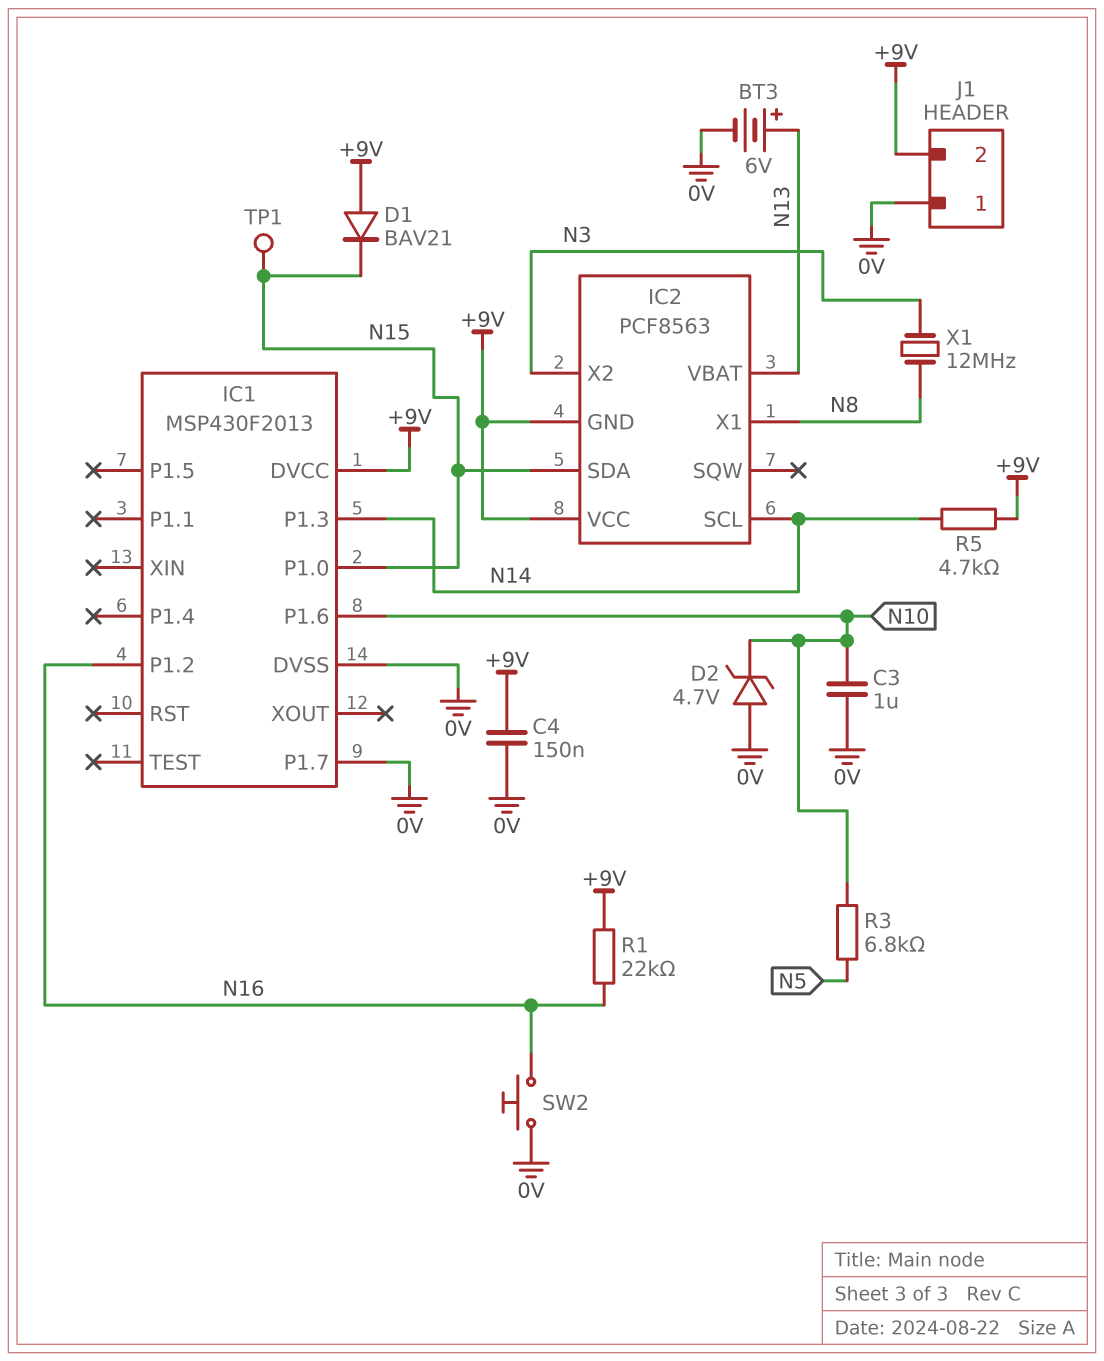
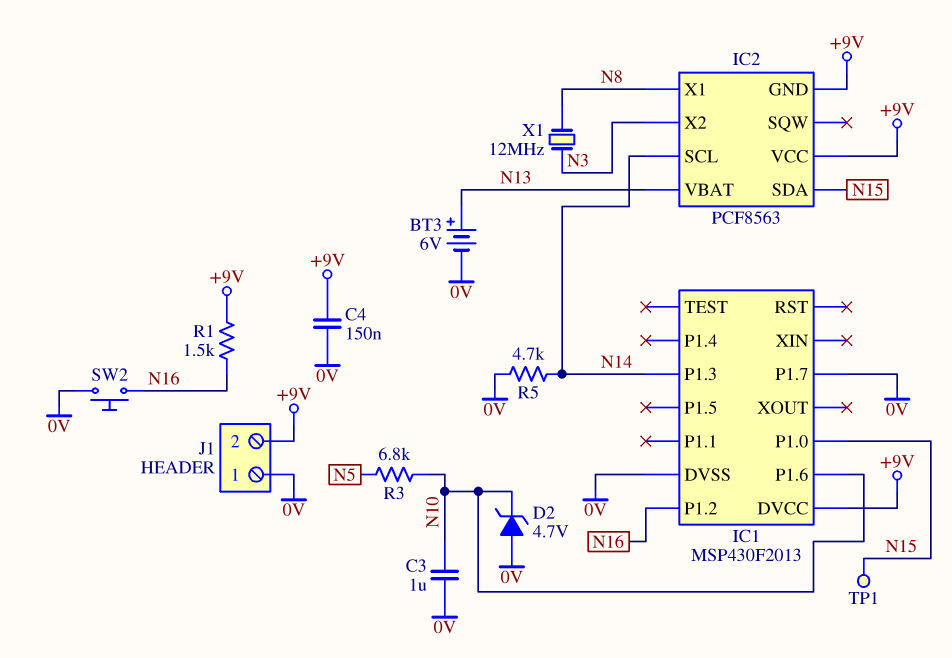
D1: diode BAV21 (A +9V, K N15) -> none
R1: 22k (+9V, N16) -> 1.5k (+9V, N16)
R5: 4.7k (+9V, N14) -> 4.7k (0V, N14)

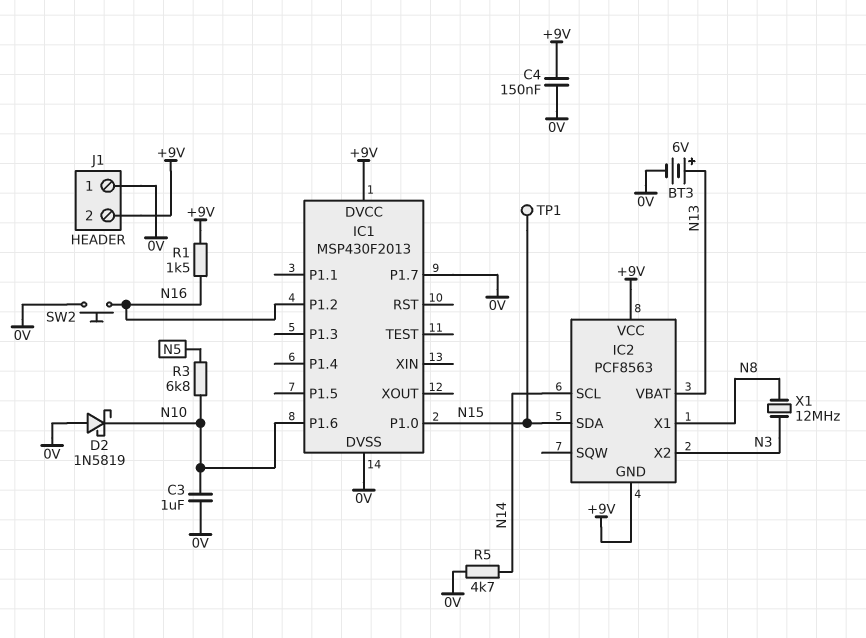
D2: zener 4.7V (A 0V, K N10) -> schottky 1N5819 (A 0V, K N10)
IC1 pin P1.3: N14 -> none

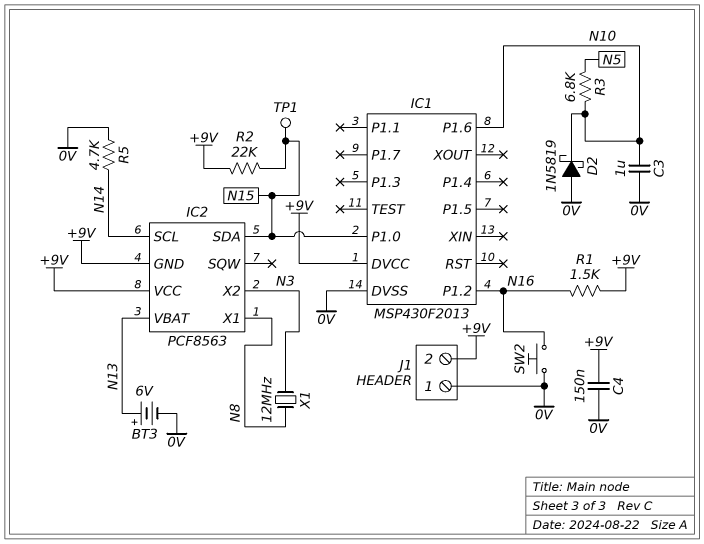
IC1 pin P1.7: 0V -> none
R2: none -> 22k (+9V, N15)

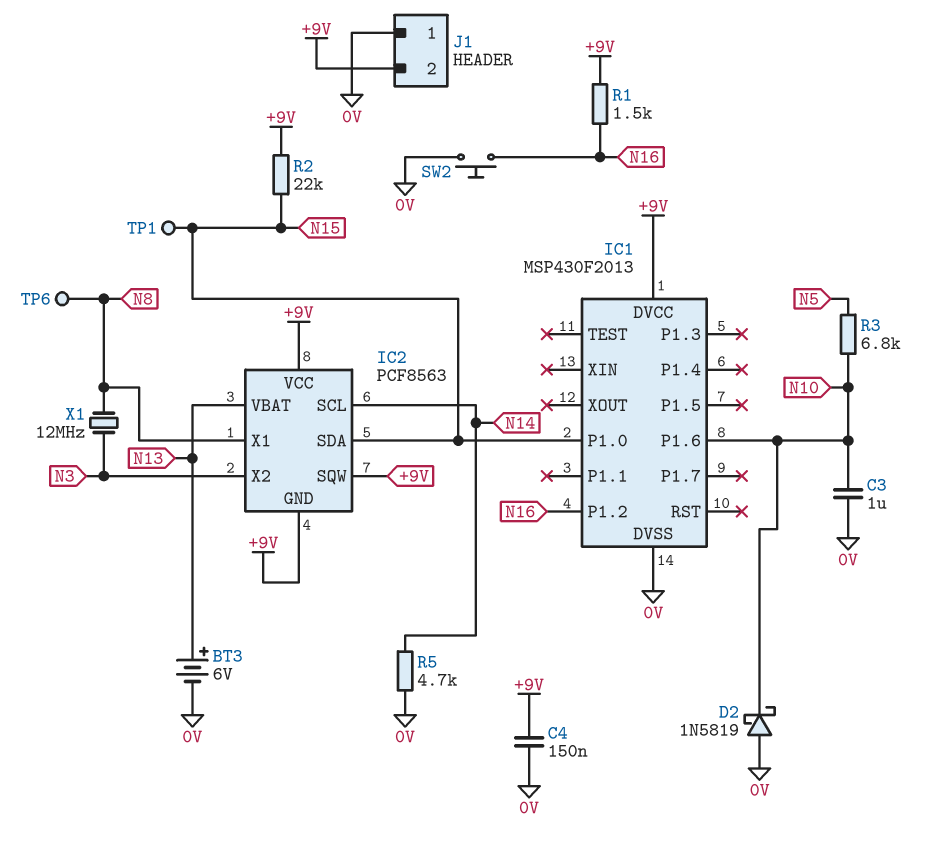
IC2 pin SQW: none -> +9V
TP6: none -> test point (N8)

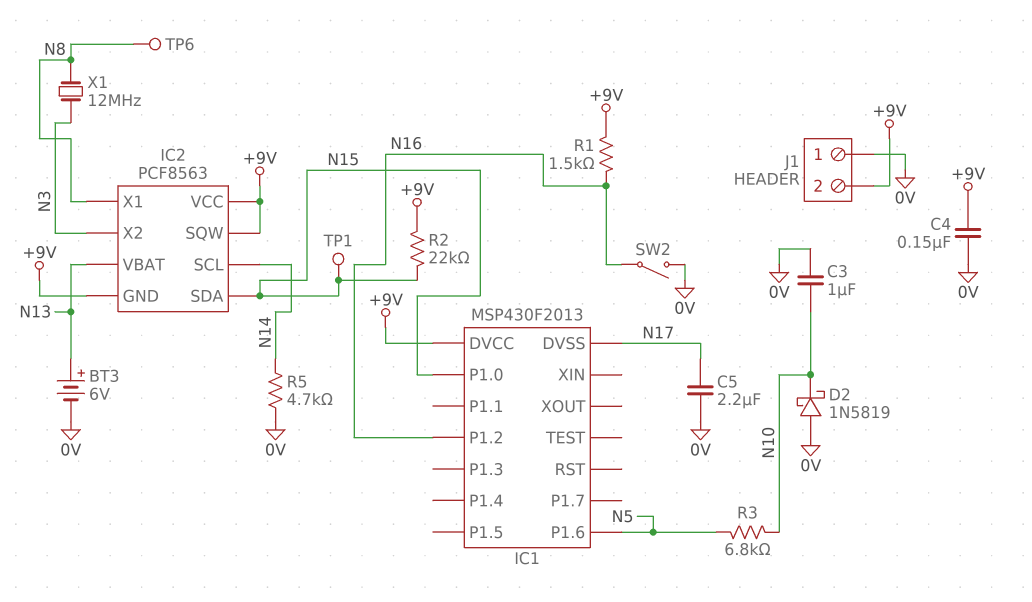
C5: none -> 2.2uF (0V, N17)
IC1 pin DVSS: 0V -> N17
IC1 pin P1.6: N10 -> N5
SW2: button (0V, N16) -> switch (0V, N16)

